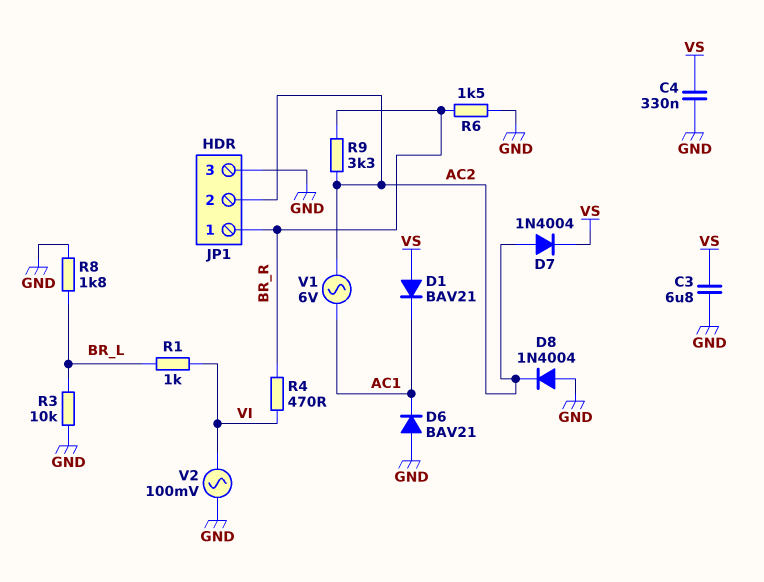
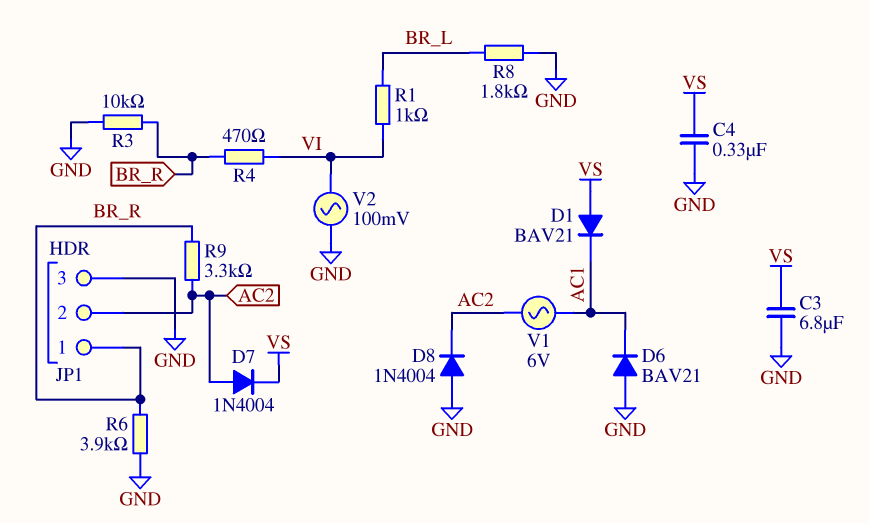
R3: 10k (BR_L, GND) -> 10k (BR_R, GND)
R6: 1.5k (BR_R, GND) -> 3.9k (BR_R, GND)

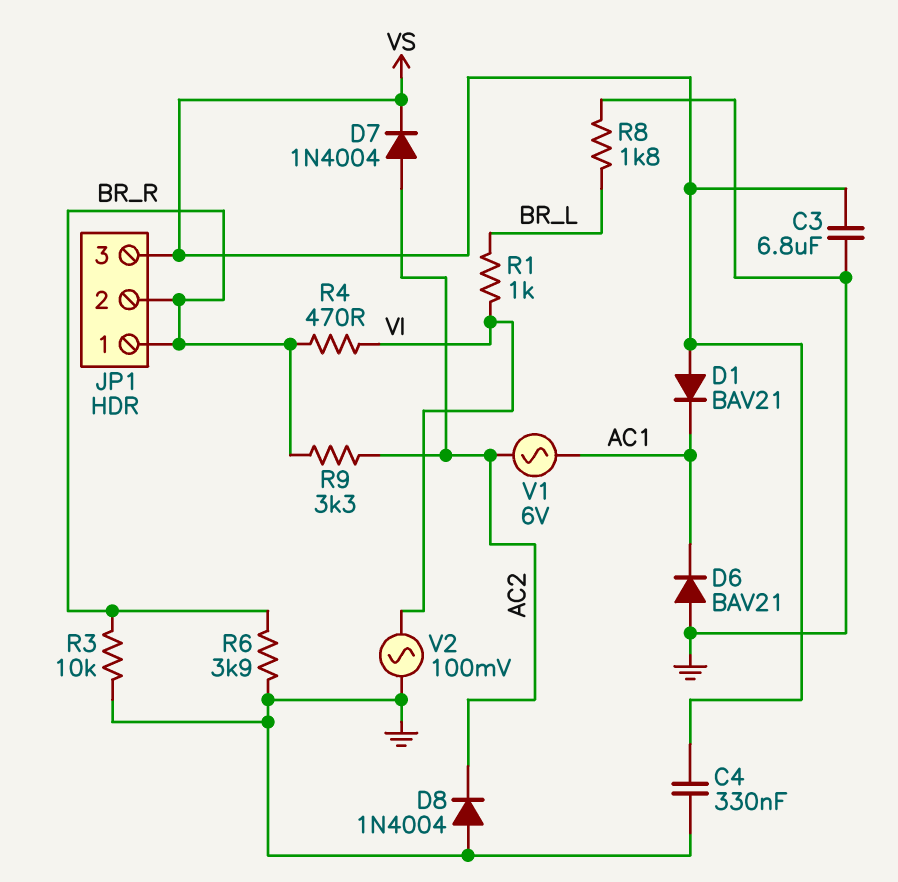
JP1 pin 2: AC2 -> BR_R
JP1 pin 3: GND -> VS

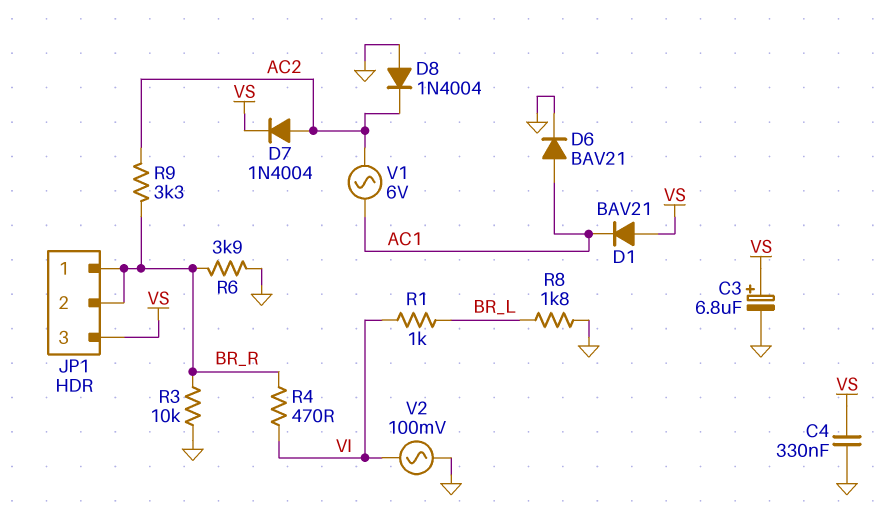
C3: 6.8uF (GND, VS) -> 6.8uF (plus VS, minus GND)
D6: diode BAV21 (A GND, K AC1) -> diode BAV21 (A AC1, K GND)

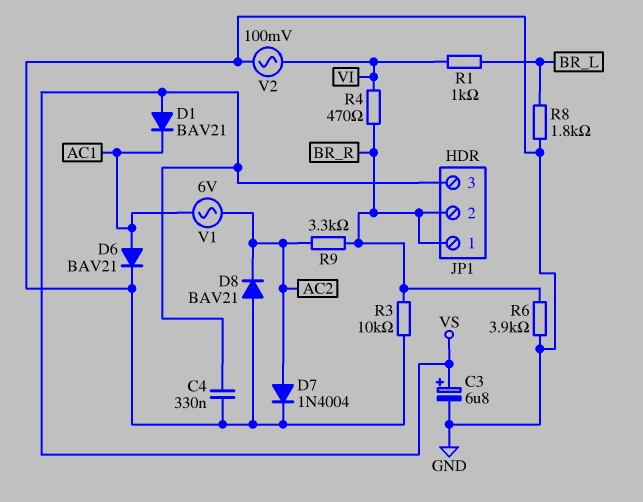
D7: diode 1N4004 (A AC2, K VS) -> diode 1N4004 (A AC2, K GND)
D8: diode 1N4004 (A GND, K AC2) -> diode BAV21 (A GND, K AC2)

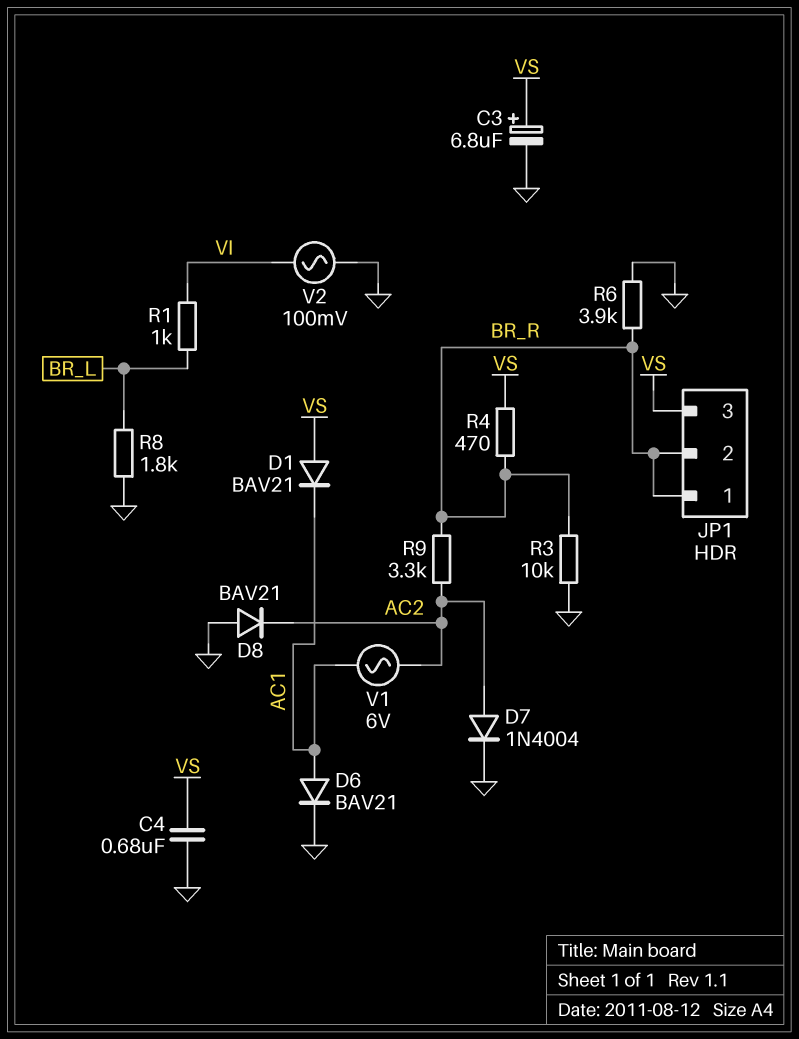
C4: 330nF (GND, VS) -> 680nF (GND, VS)
R4: 470 (BR_R, VI) -> 470 (BR_R, VS)

